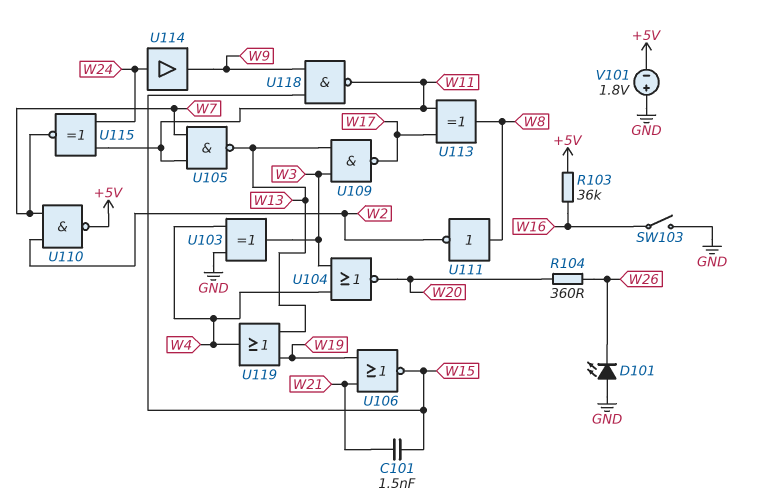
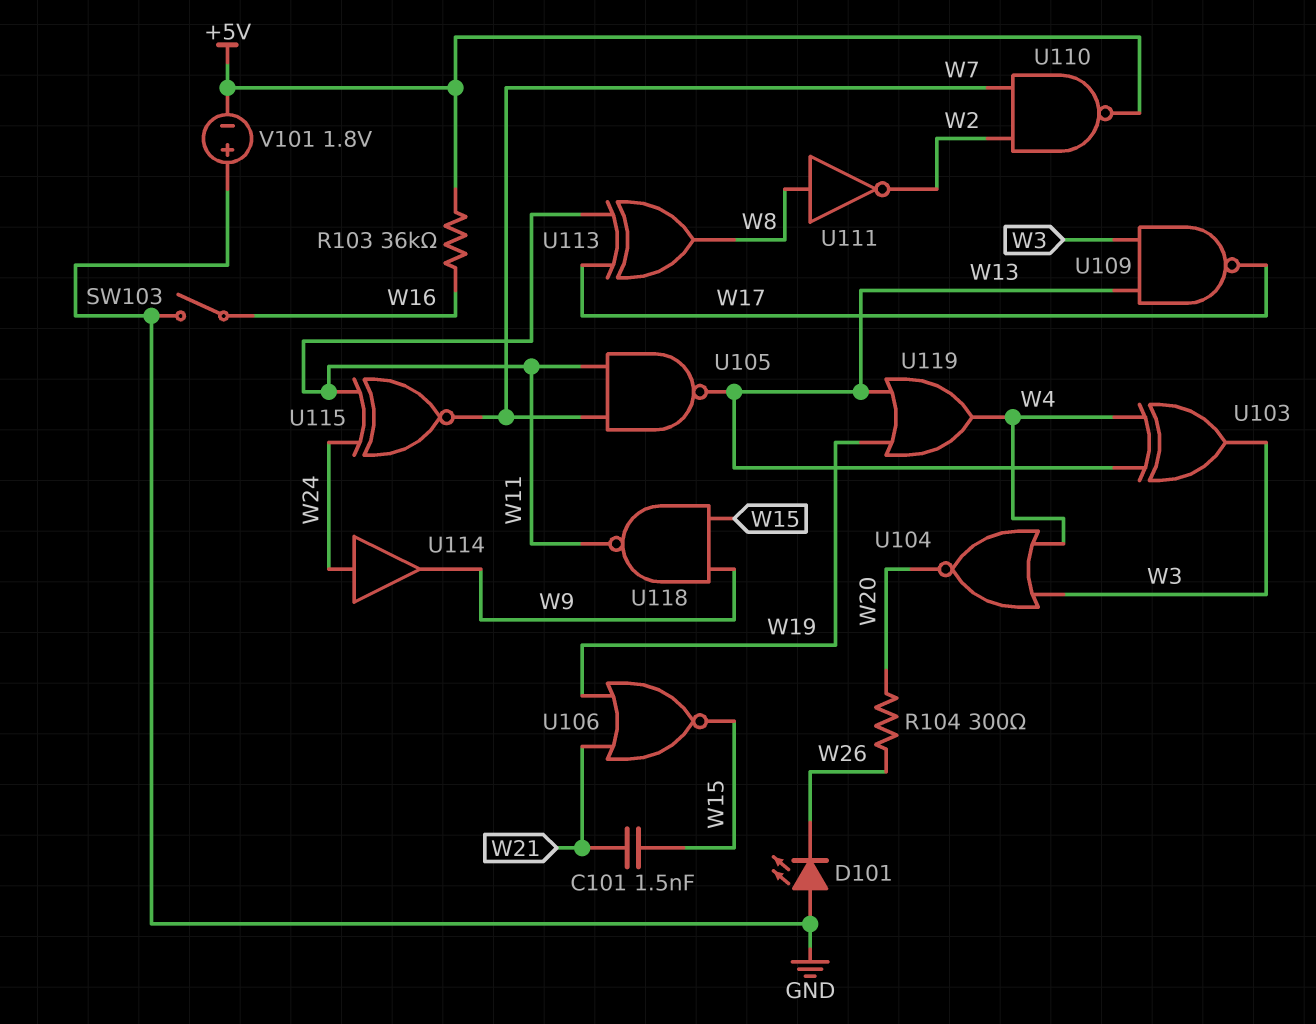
R104: 360 (W20, W26) -> 300 (W20, W26)
U103: XOR (in GND, in W4, out W3) -> XOR (in W4, in W13, out W3)

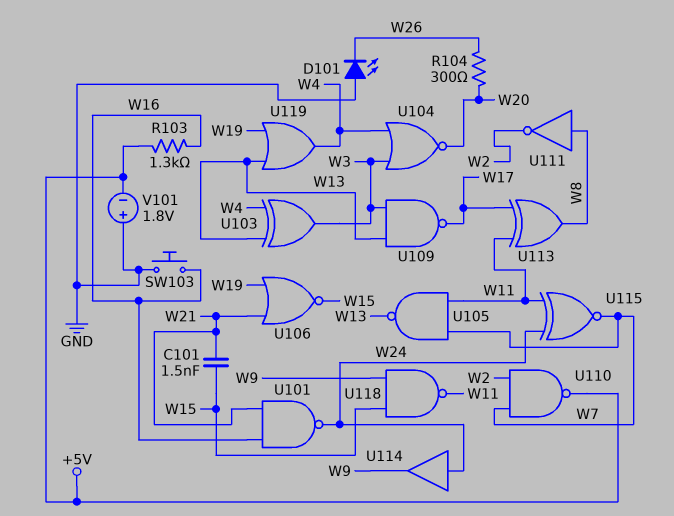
R103: 36k (+5V, W16) -> 1.3k (+5V, W16)
SW103: switch (GND, W16) -> button (GND, W16)
U101: none -> NAND (in W16, in W21, out W24)

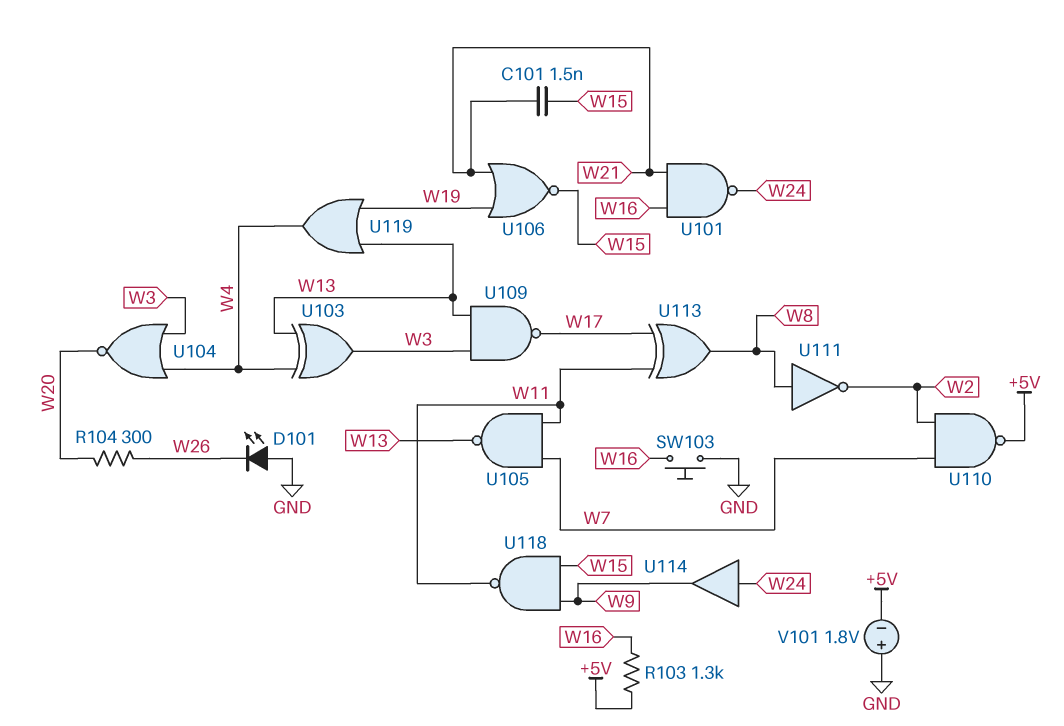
U115: XNOR (in W11, in W24, out W7) -> none

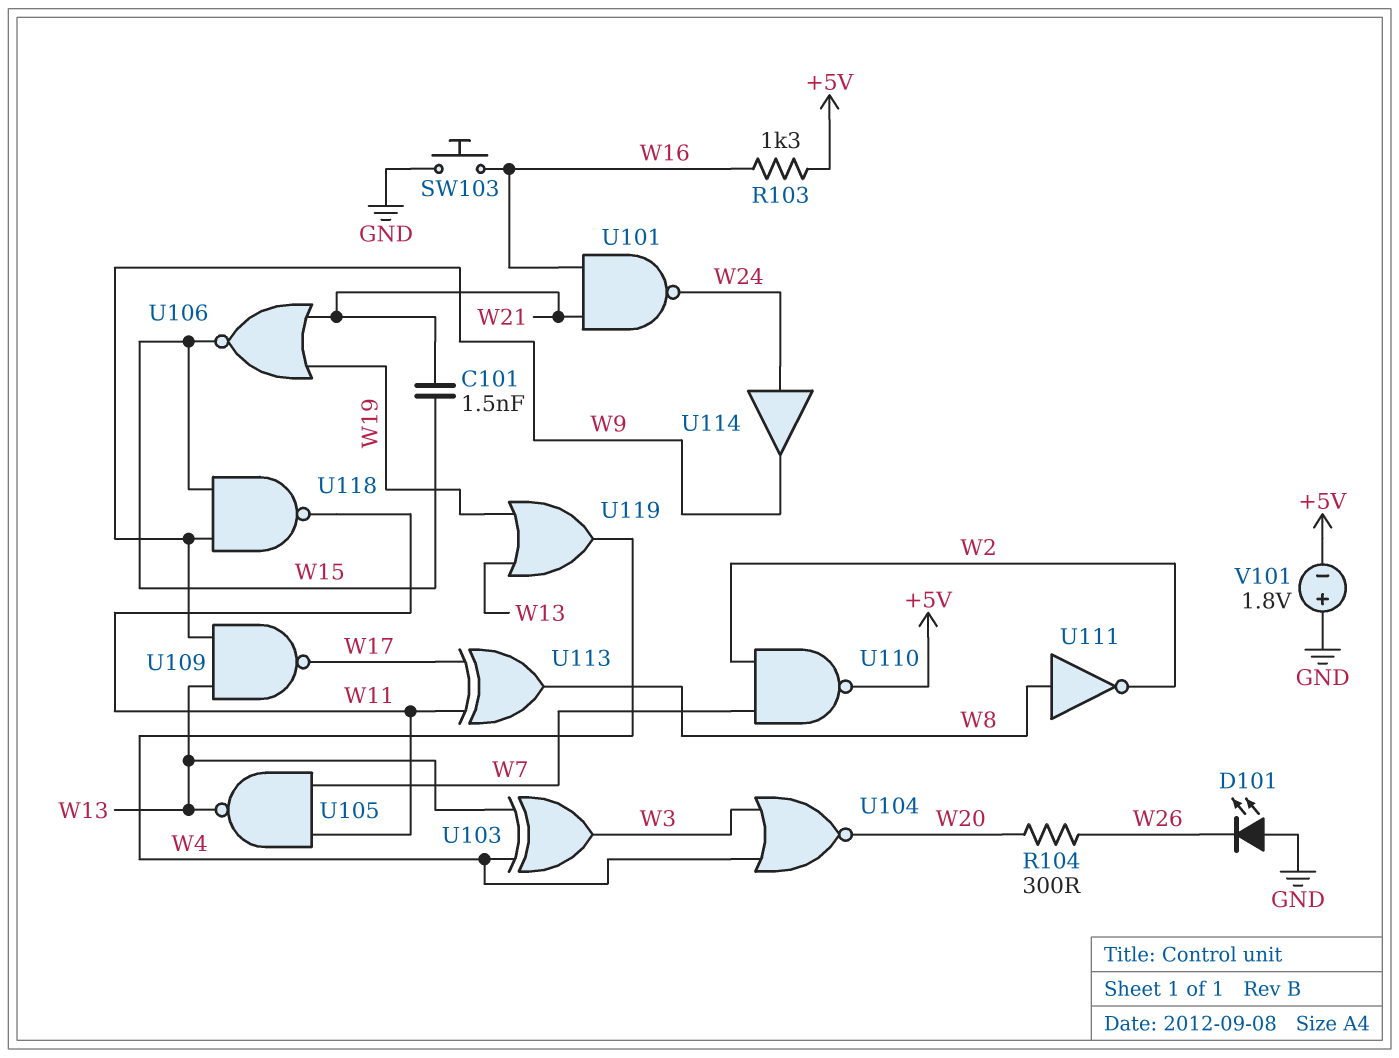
U109: NAND (in W3, in W13, out W17) -> NAND (in W9, in W13, out W17)

